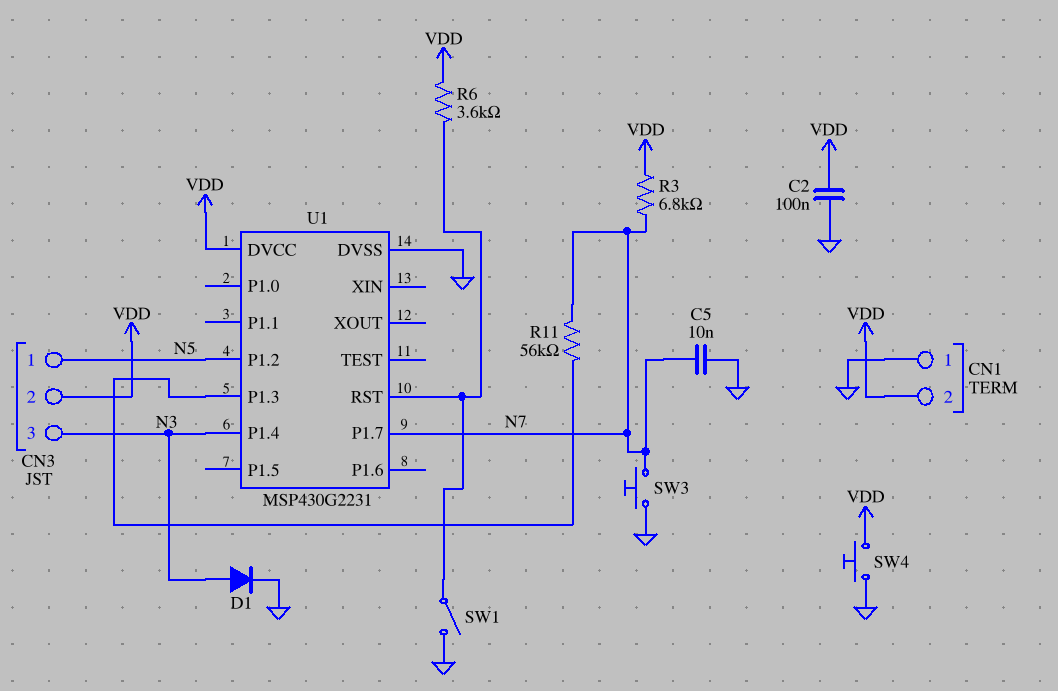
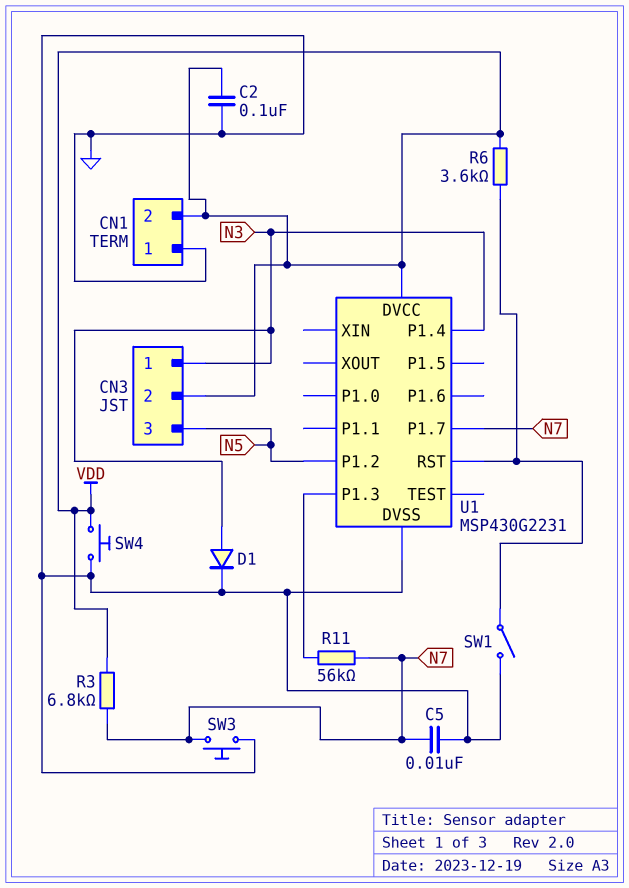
CN3 pin 1: N5 -> N3
CN3 pin 3: N3 -> N5

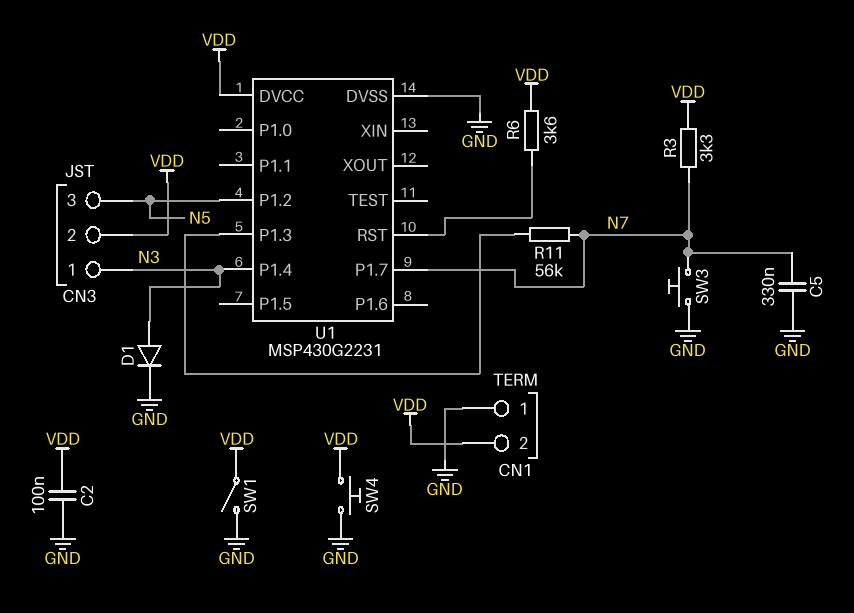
C5: 10nF (GND, N7) -> 330nF (GND, N7)
R3: 6.8k (N7, VDD) -> 3.3k (N7, VDD)
SW1: switch (GND, U1/RST) -> switch (GND, VDD)

